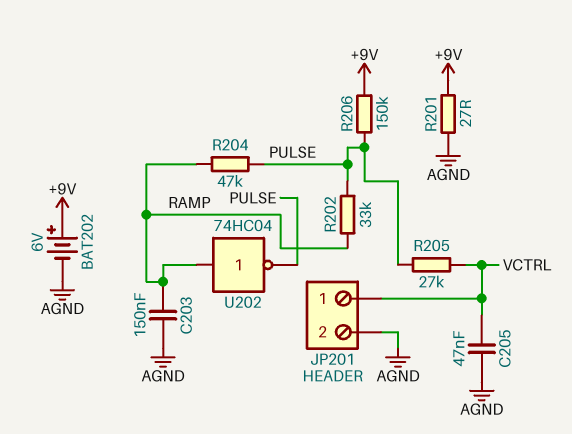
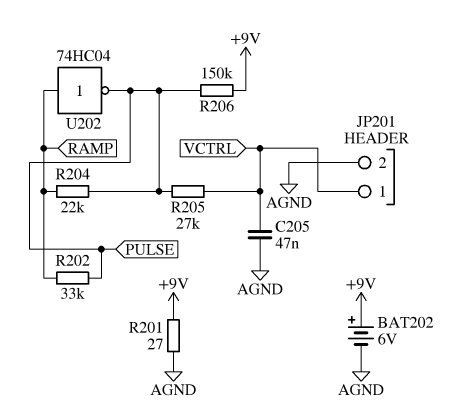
C203: 150nF (AGND, RAMP) -> none
R204: 47k (PULSE, RAMP) -> 22k (PULSE, RAMP)

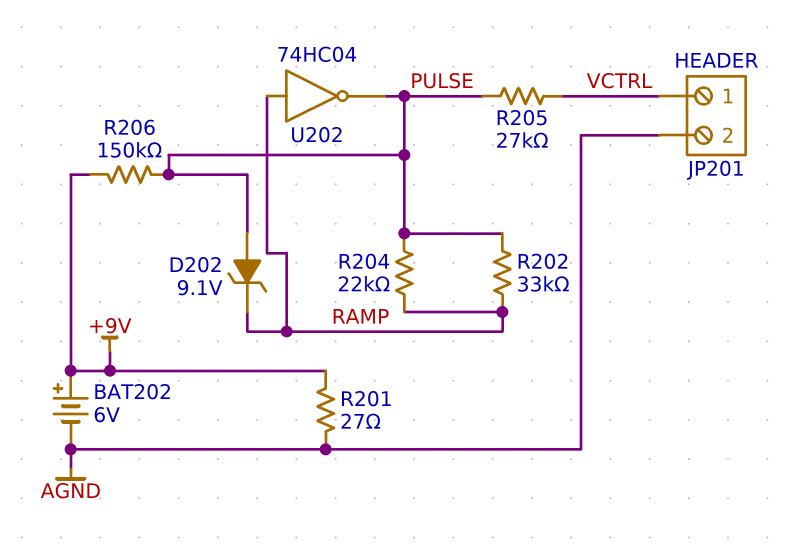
C205: 47nF (AGND, VCTRL) -> none
D202: none -> zener 9.1V (A PULSE, K RAMP)

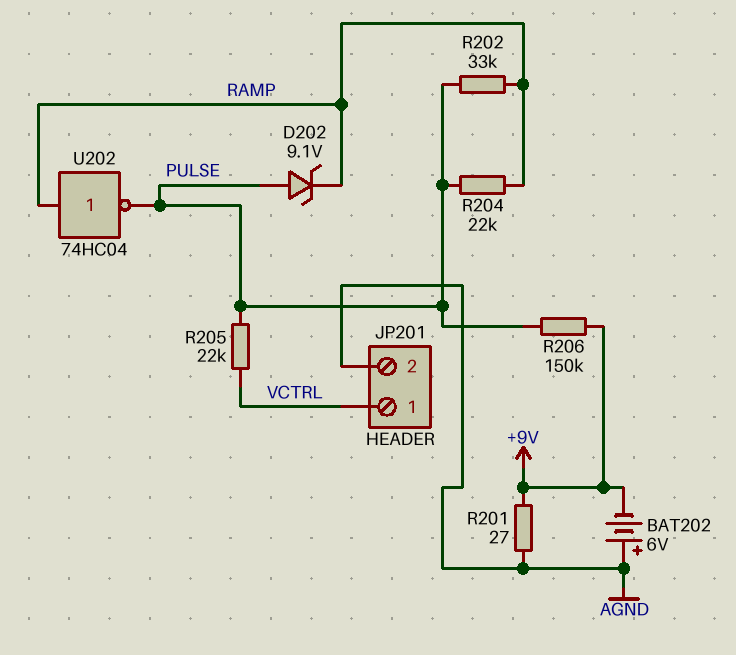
BAT202: 6V (plus +9V, minus AGND) -> 6V (plus AGND, minus +9V)
R205: 27k (PULSE, VCTRL) -> 22k (PULSE, VCTRL)

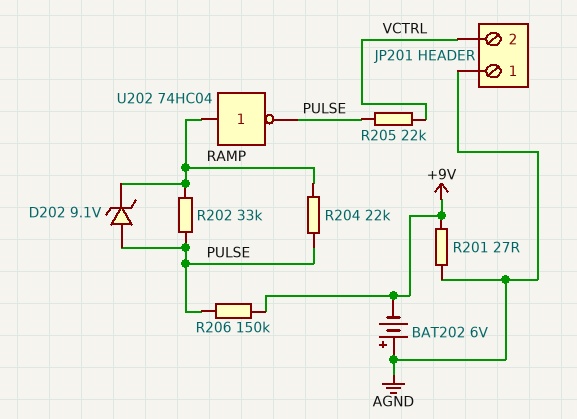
JP201 pin 1: VCTRL -> AGND
JP201 pin 2: AGND -> VCTRL

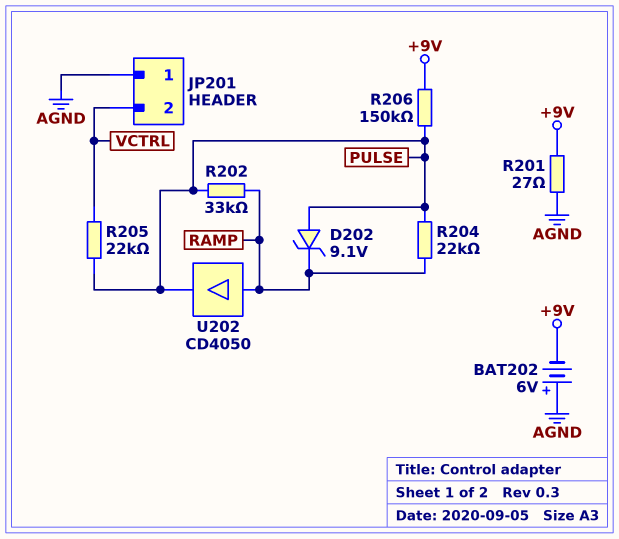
U202: NOT 74HC04 (in RAMP, out PULSE) -> buffer CD4050 (in RAMP, out PULSE)

